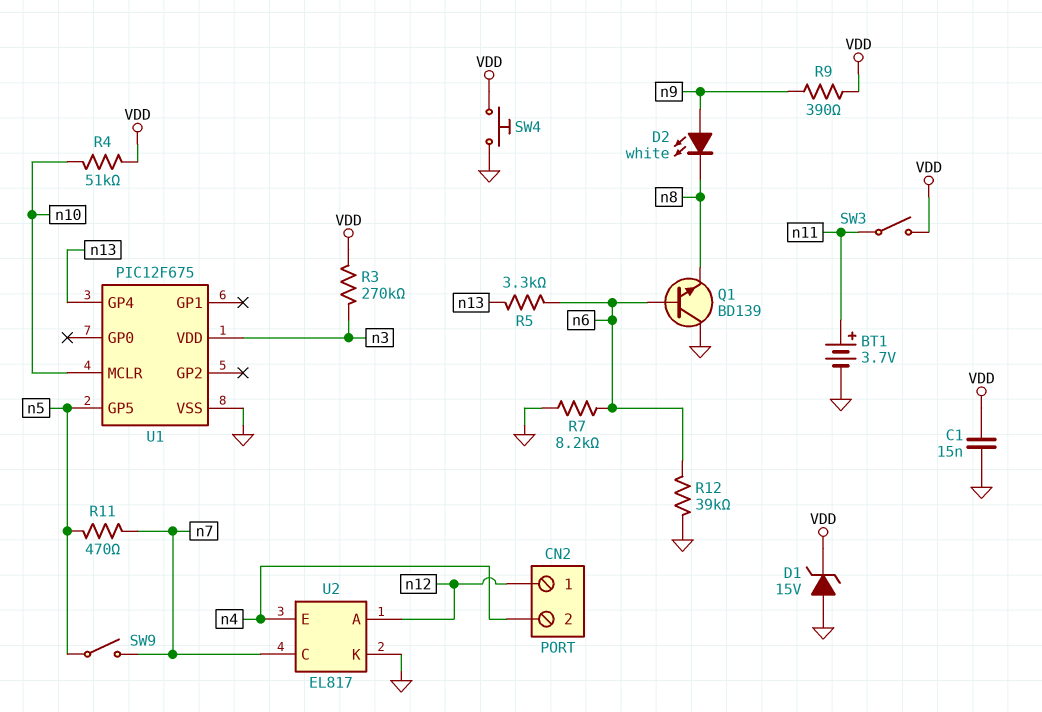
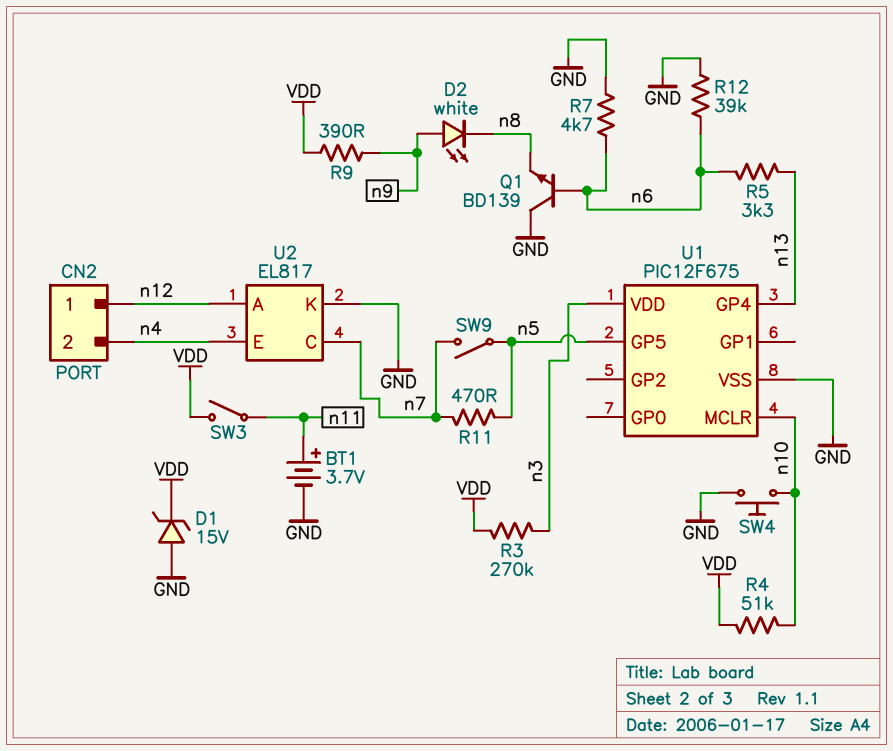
C1: 15nF (GND, VDD) -> none
R7: 8.2k (GND, n6) -> 4.7k (GND, n6)
SW4: button (GND, VDD) -> button (GND, n10)

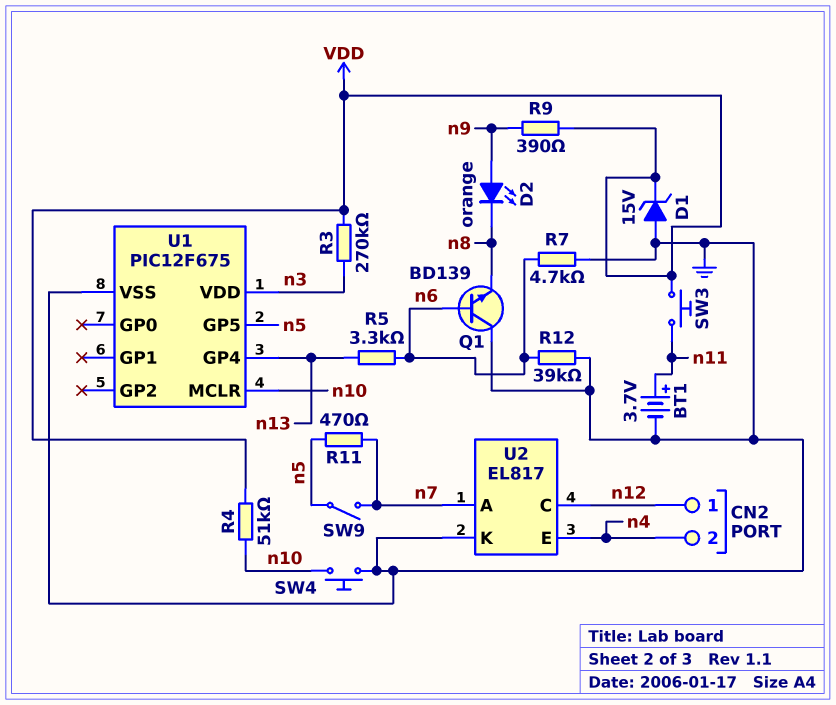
D2: LED white (A n9, K n8) -> LED orange (A n9, K n8)
SW3: switch (VDD, n11) -> button (VDD, n11)
U2 pin A: n12 -> n7
U2 pin C: n7 -> n12

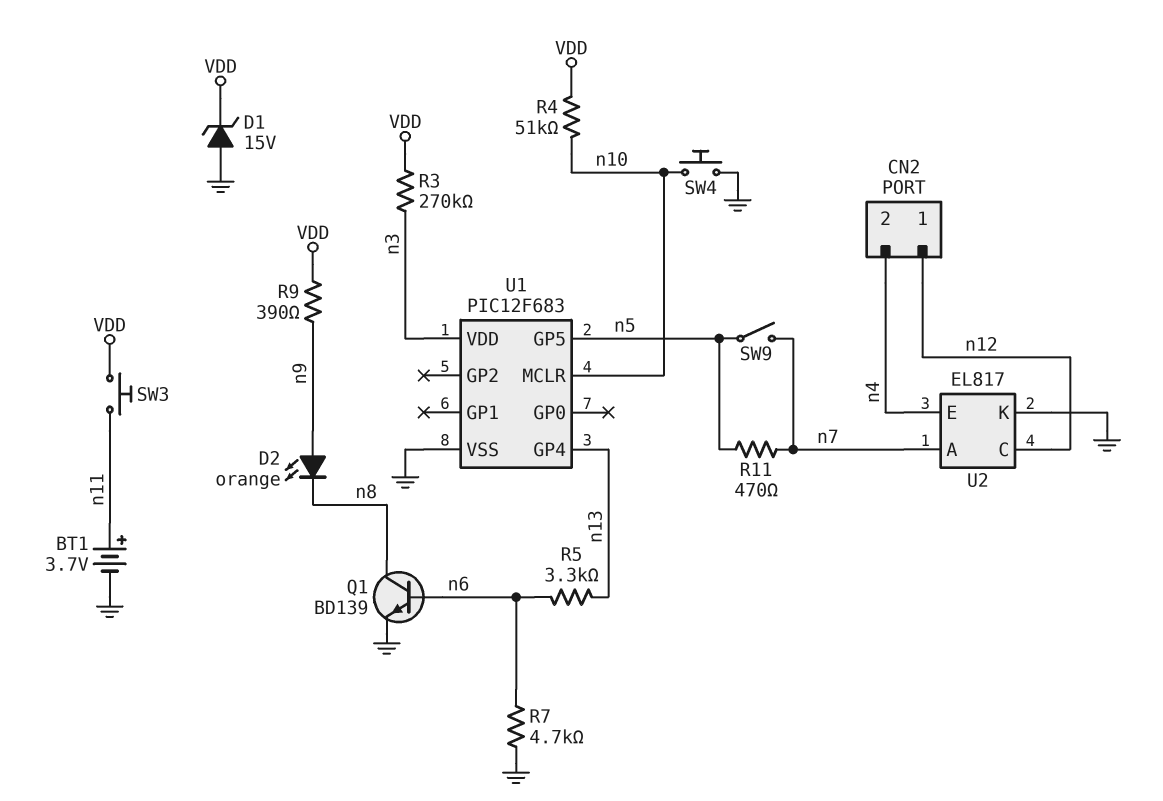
Q1: NPN BD139 (B n6, C GND, E n8) -> NPN BD139 (B n6, C n8, E GND)
R12: 39k (GND, n6) -> none
U1: PIC12F675 -> PIC12F683

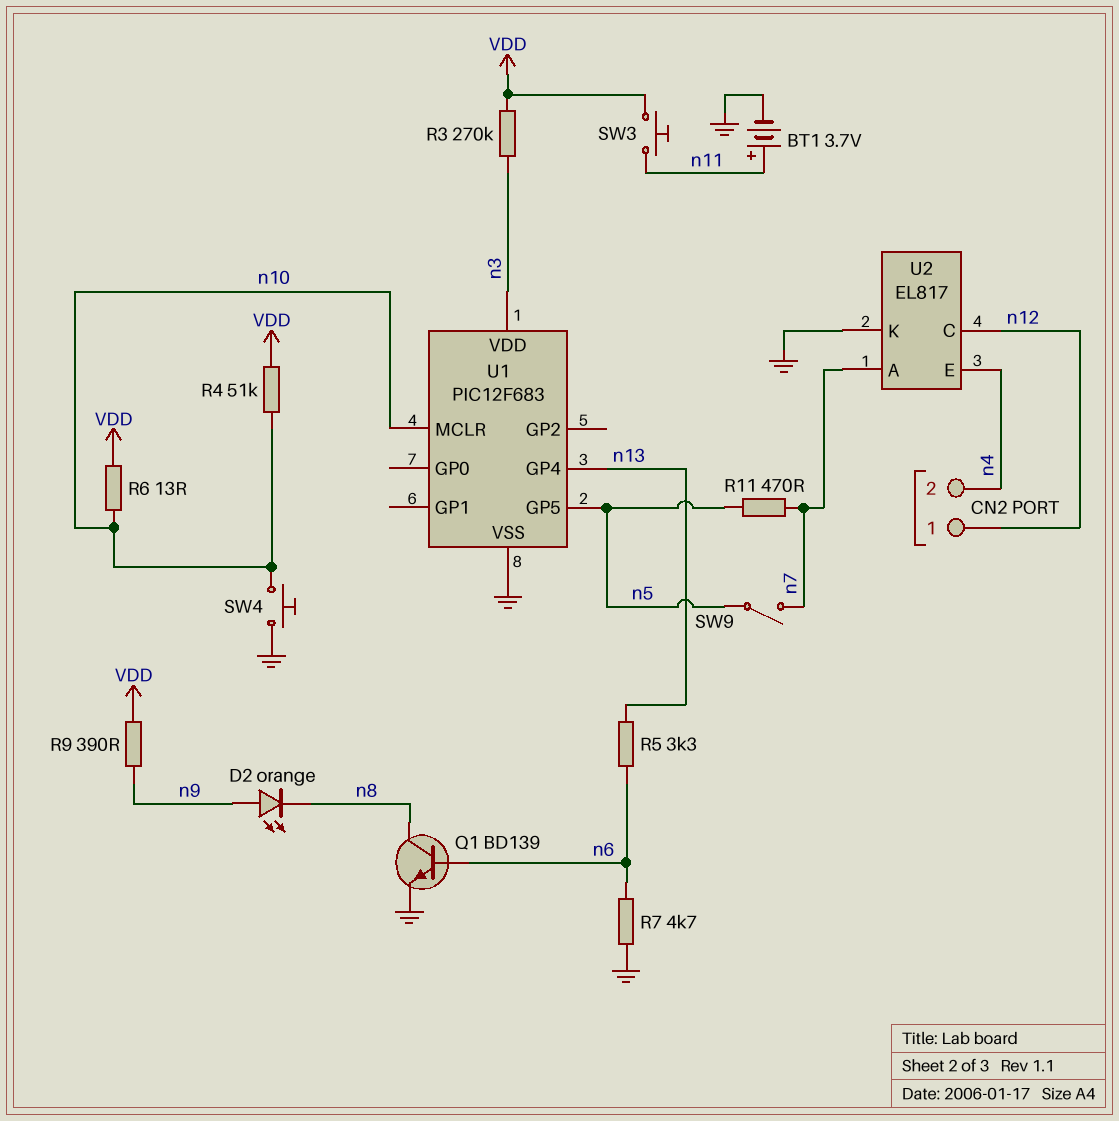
D1: zener 15V (A GND, K VDD) -> none
R6: none -> 13 (VDD, n10)

